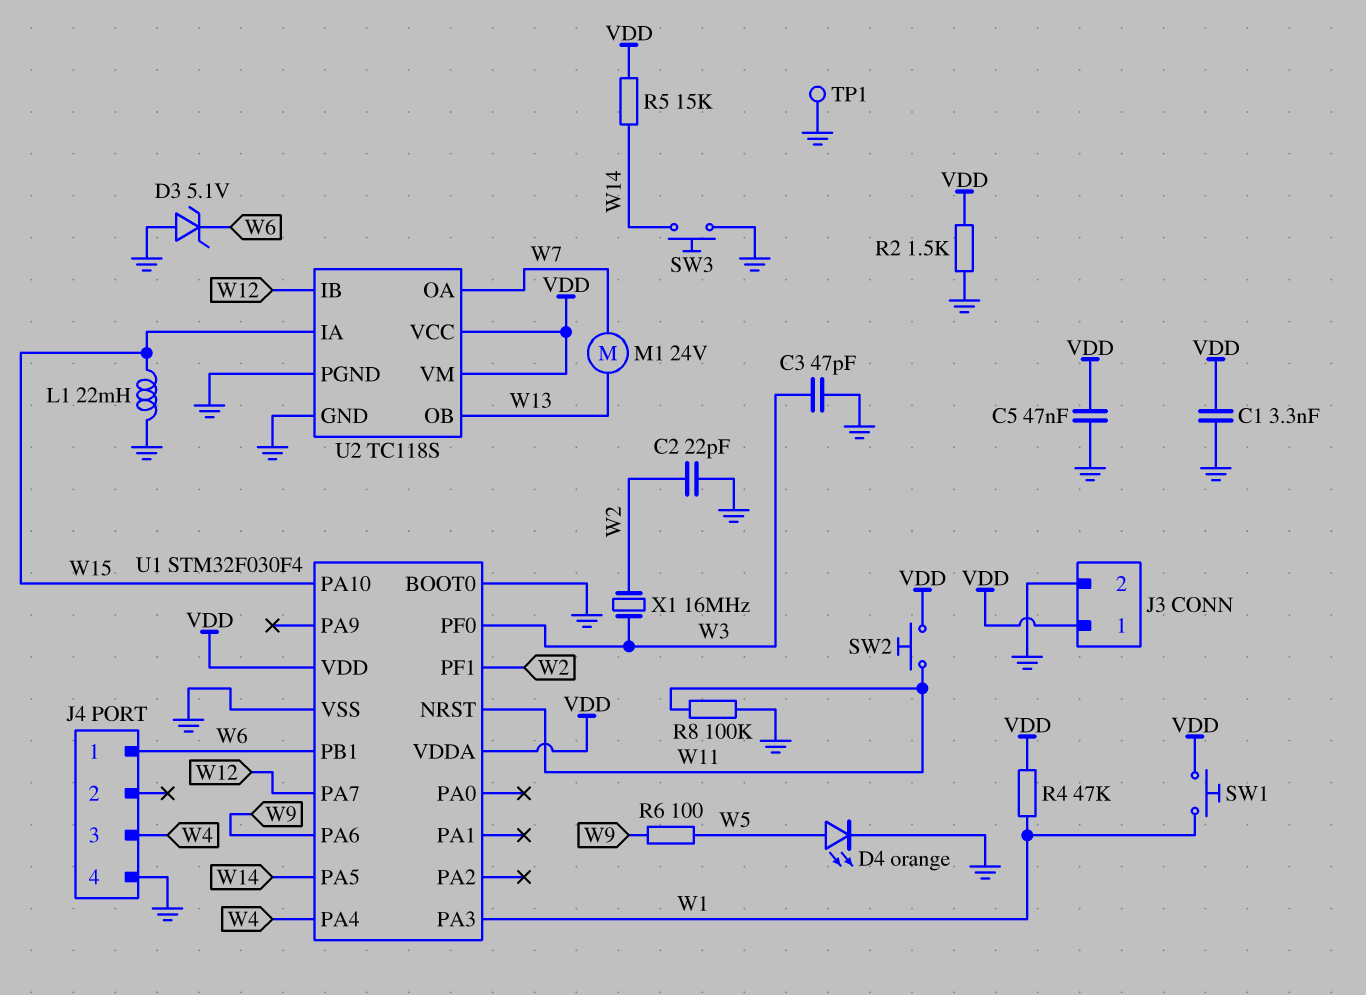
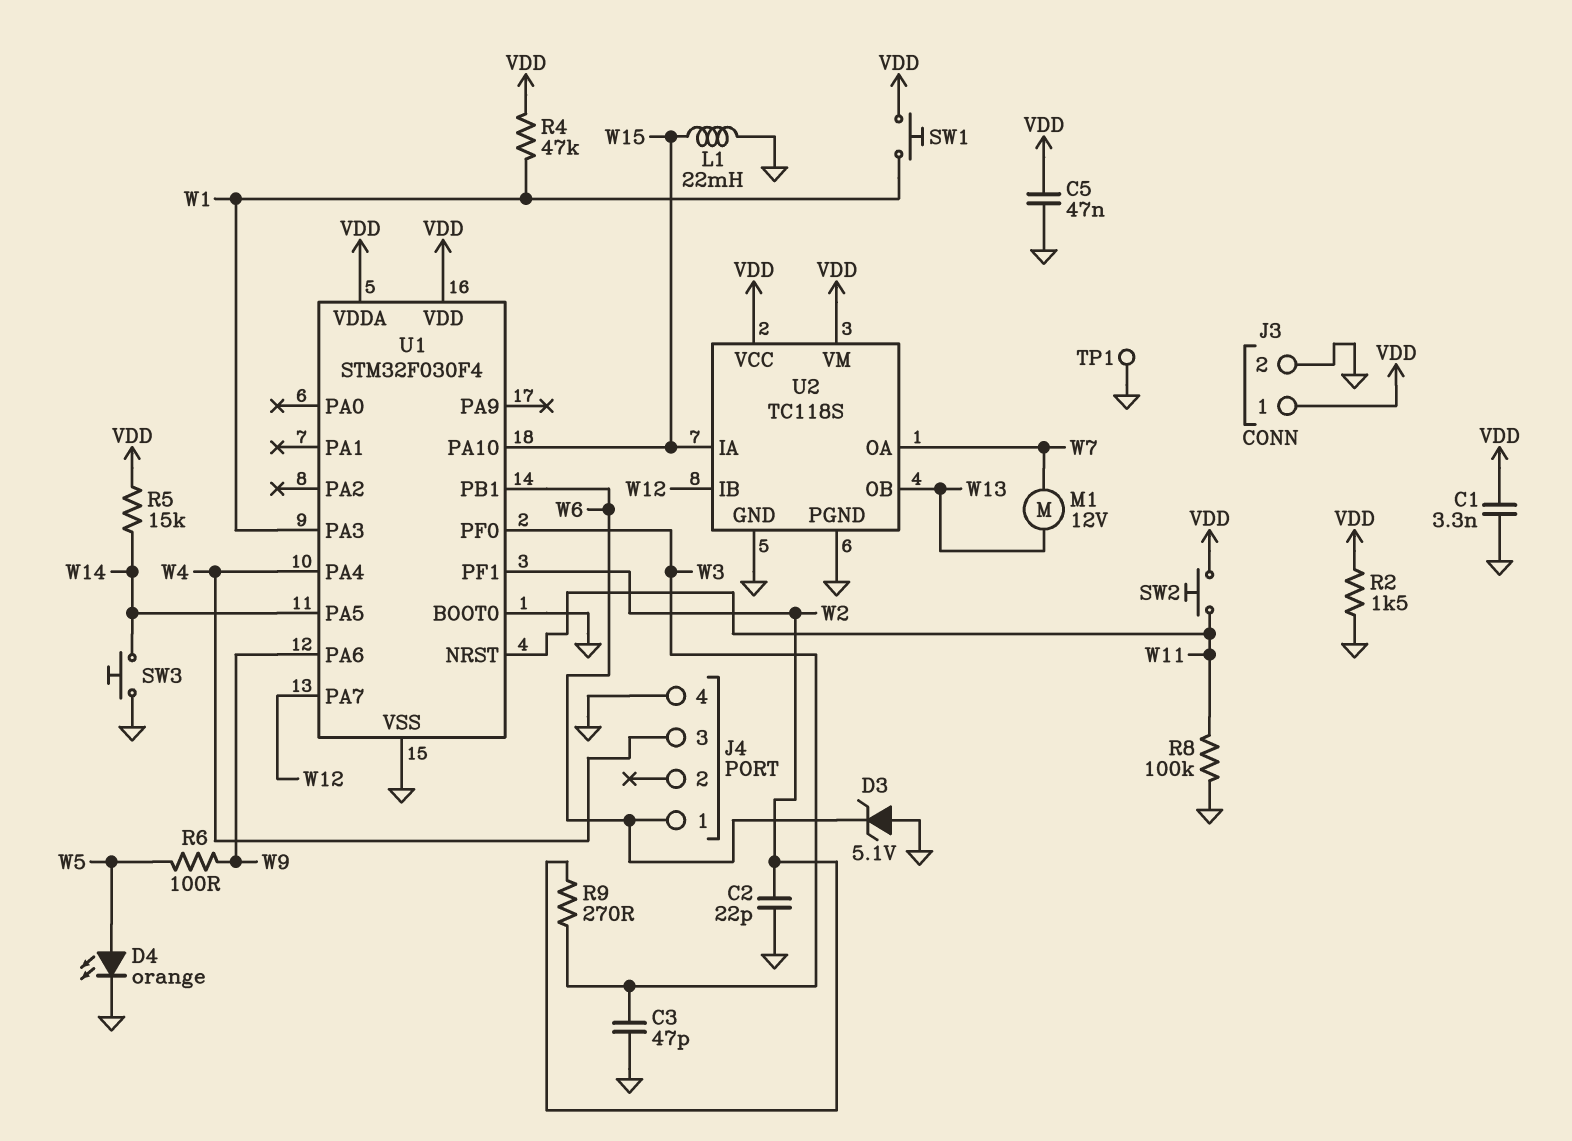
M1: motor 24V (W7, W13) -> motor 12V (W7, W13)
R9: none -> 270 (W2, W3)
X1: 16MHz (W2, W3) -> none

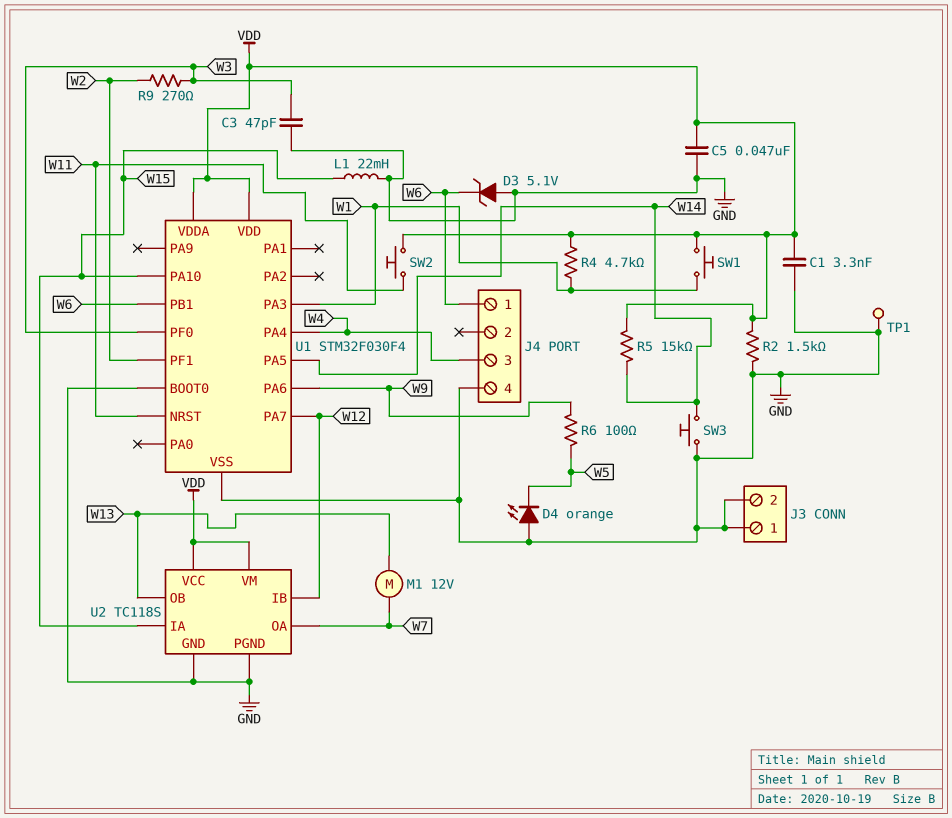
C2: 22pF (GND, W2) -> none
D4: LED orange (A W5, K GND) -> LED orange (A GND, K W5)
J3 pin 1: VDD -> GND
R4: 47k (VDD, W1) -> 4.7k (VDD, W1)
R8: 100k (GND, W11) -> none

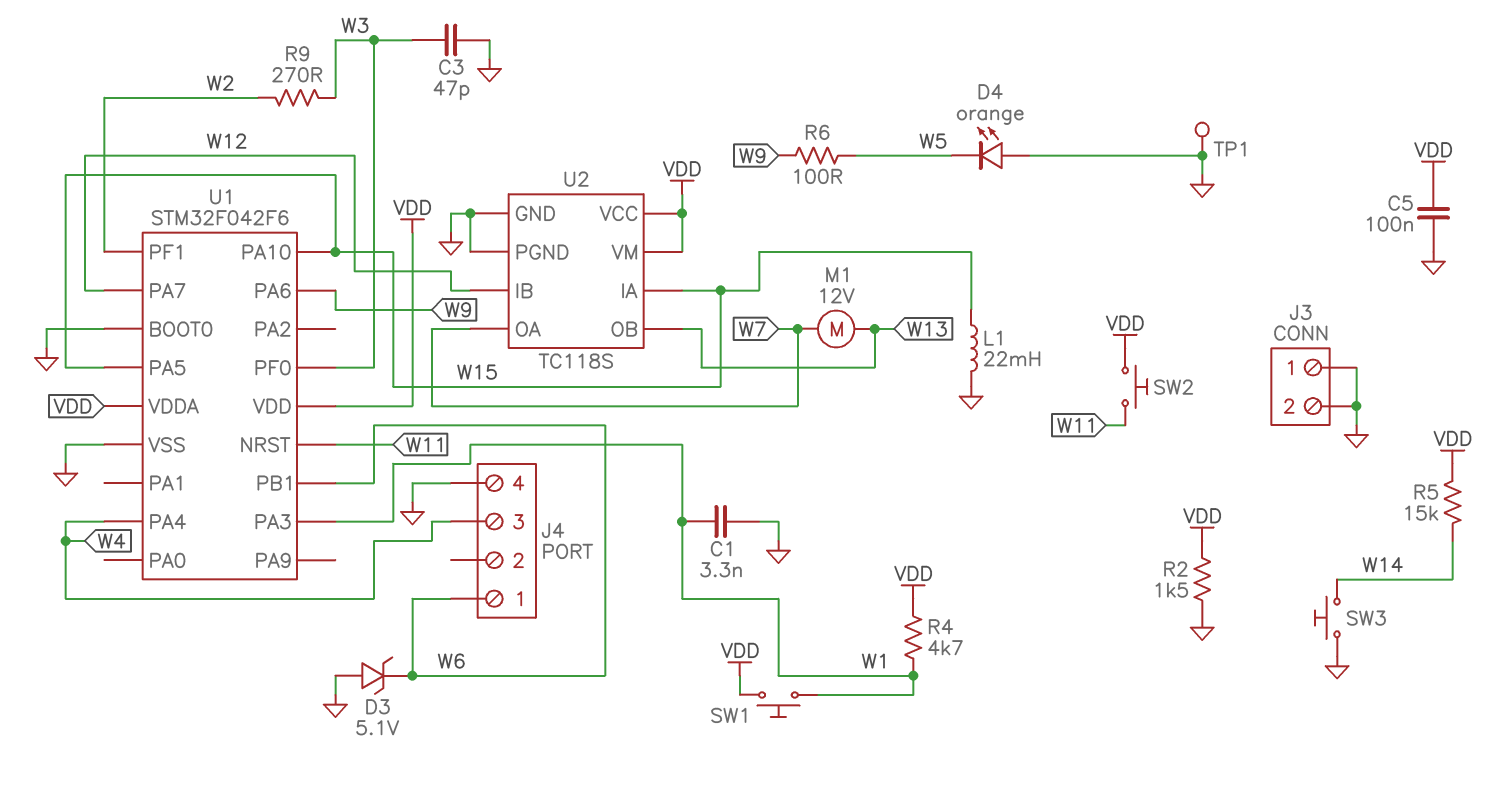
C1: 3.3nF (GND, VDD) -> 3.3nF (GND, W1)
C5: 47nF (GND, VDD) -> 100nF (GND, VDD)
U1: STM32F030F4 -> STM32F042F6
U1 pin PA5: W14 -> W15

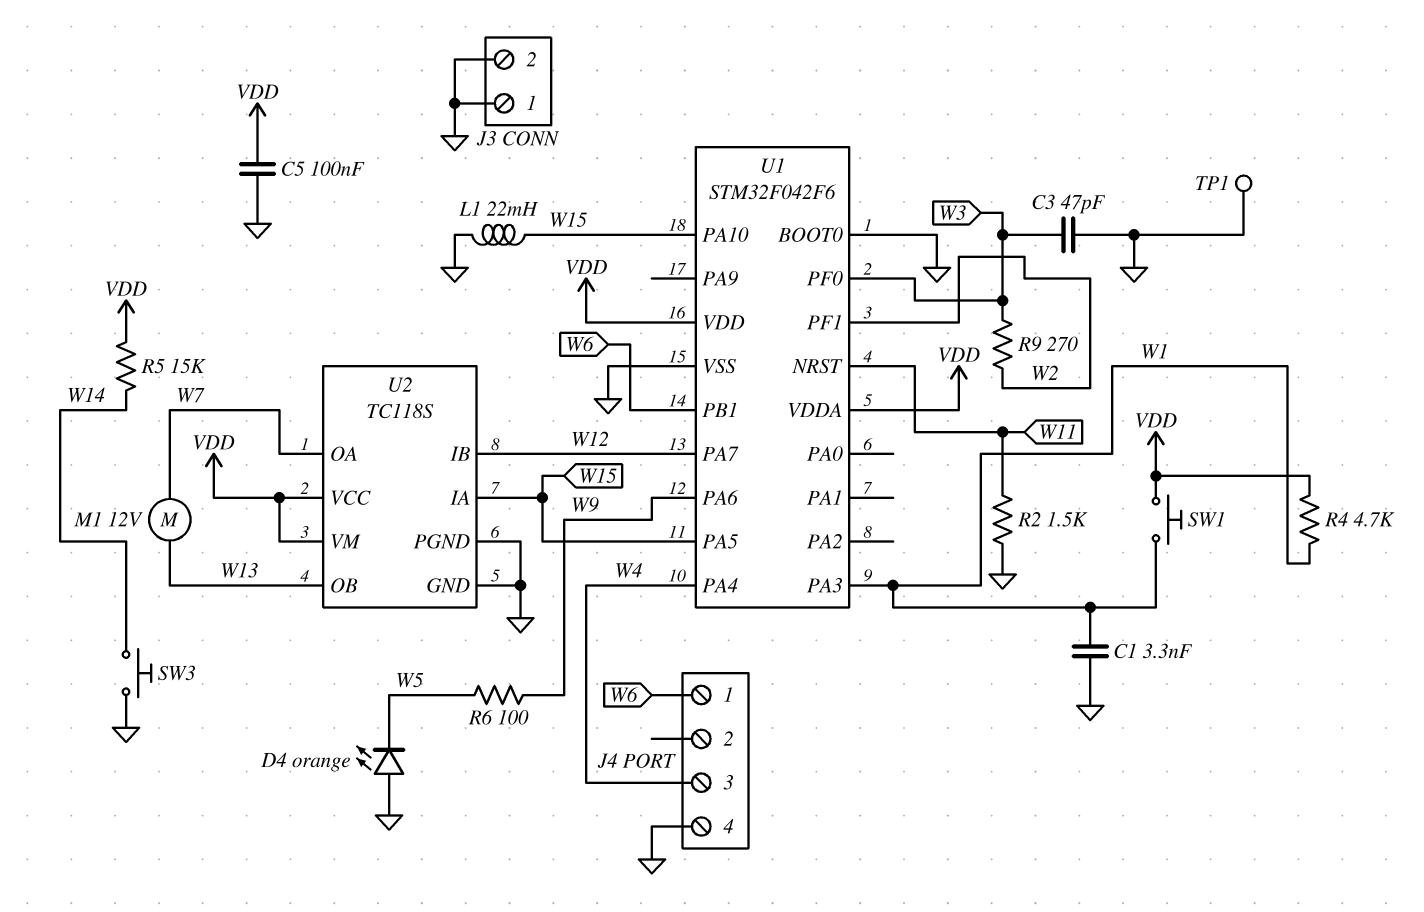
D3: zener 5.1V (A GND, K W6) -> none
R2: 1.5k (GND, VDD) -> 1.5k (GND, W11)
SW2: button (VDD, W11) -> none

